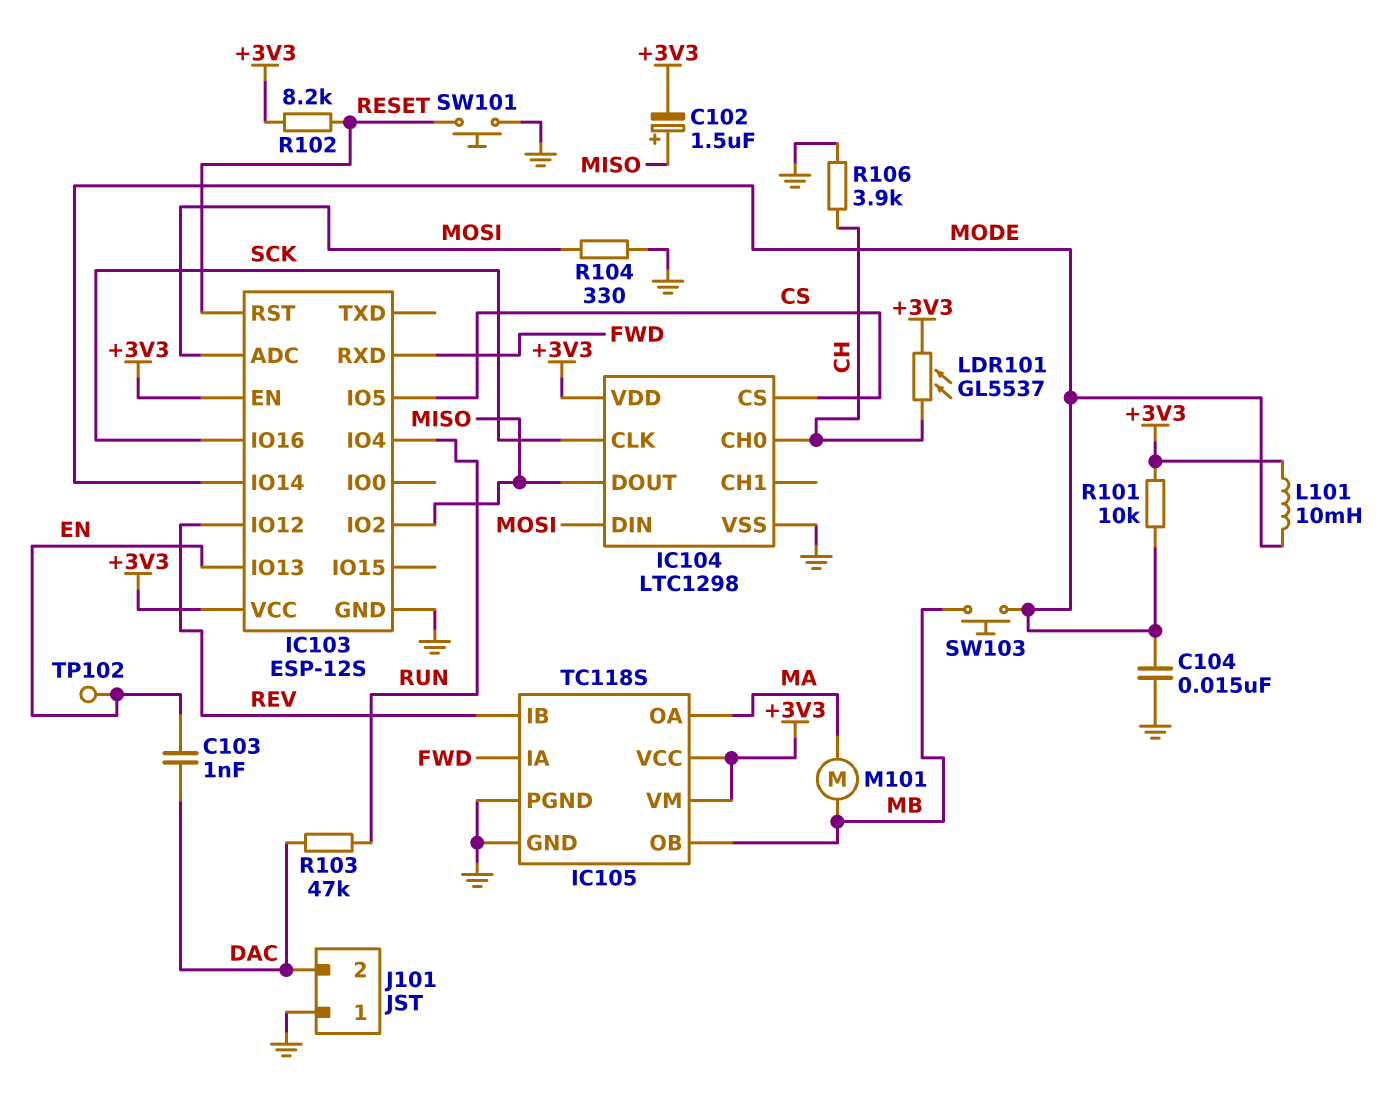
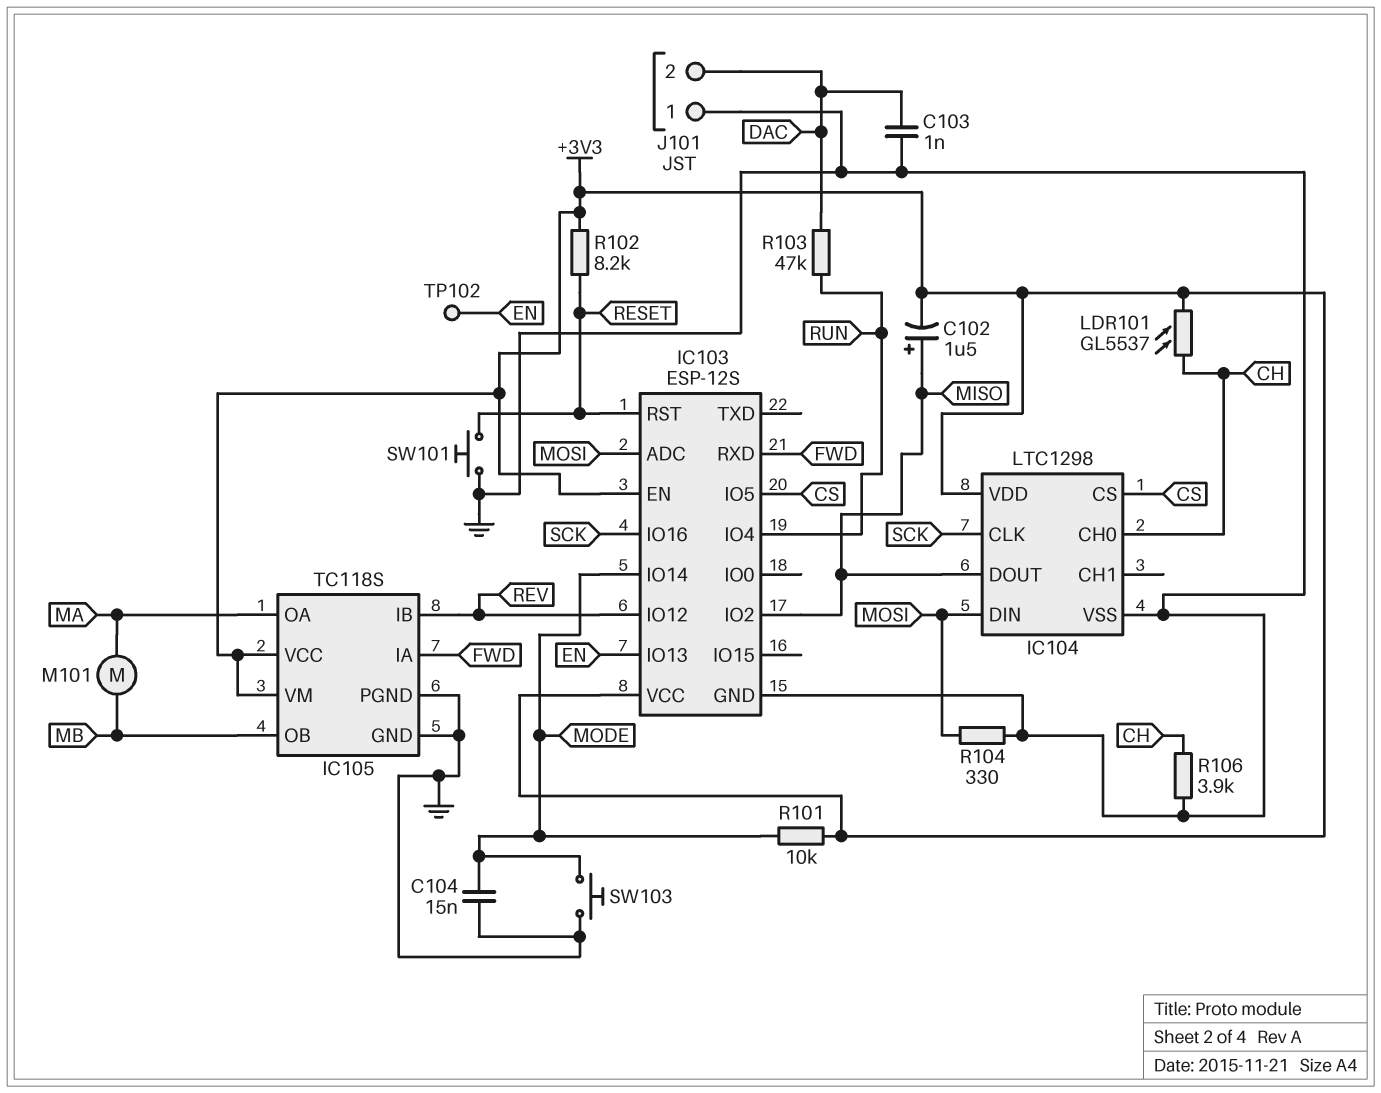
C103: 1nF (DAC, EN) -> 1nF (DAC, GND)
L101: 10mH (+3V3, MODE) -> none
SW103: button (MB, MODE) -> button (GND, MODE)

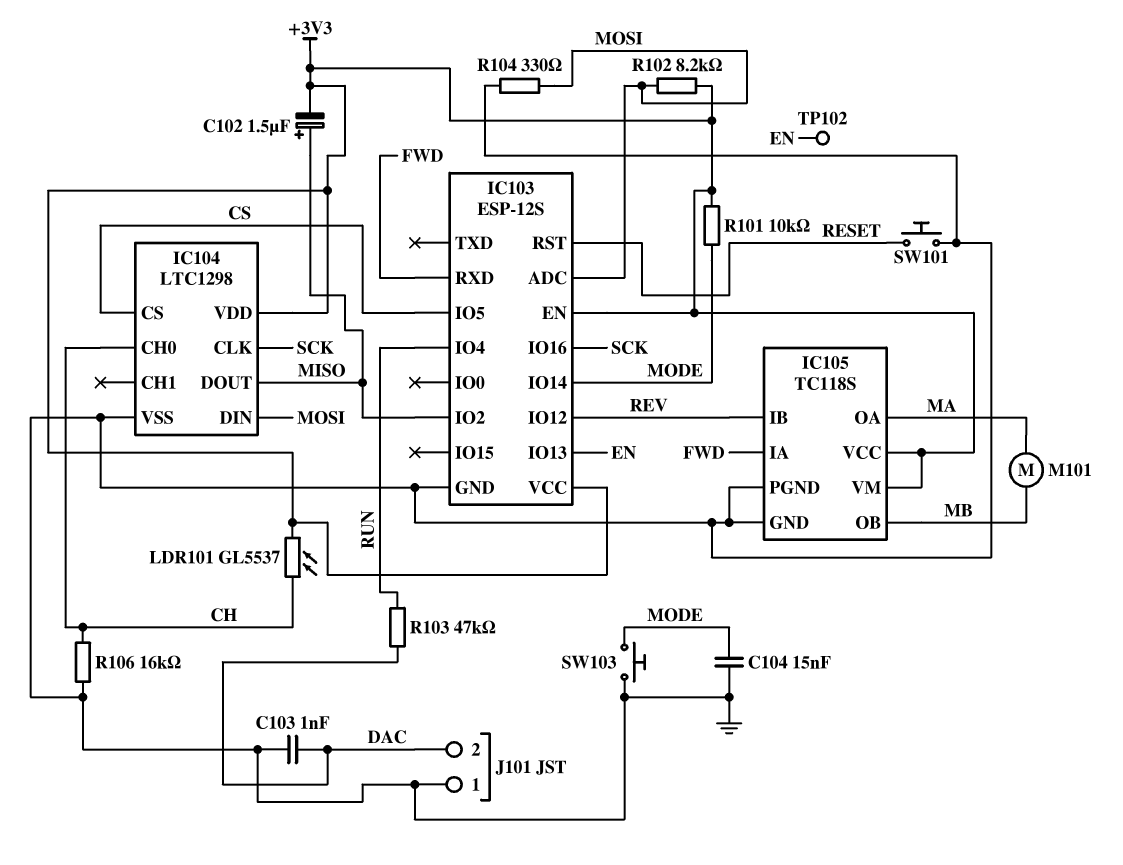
R102: 8.2k (+3V3, RESET) -> 8.2k (+3V3, MOSI)
R106: 3.9k (CH, GND) -> 16k (CH, GND)

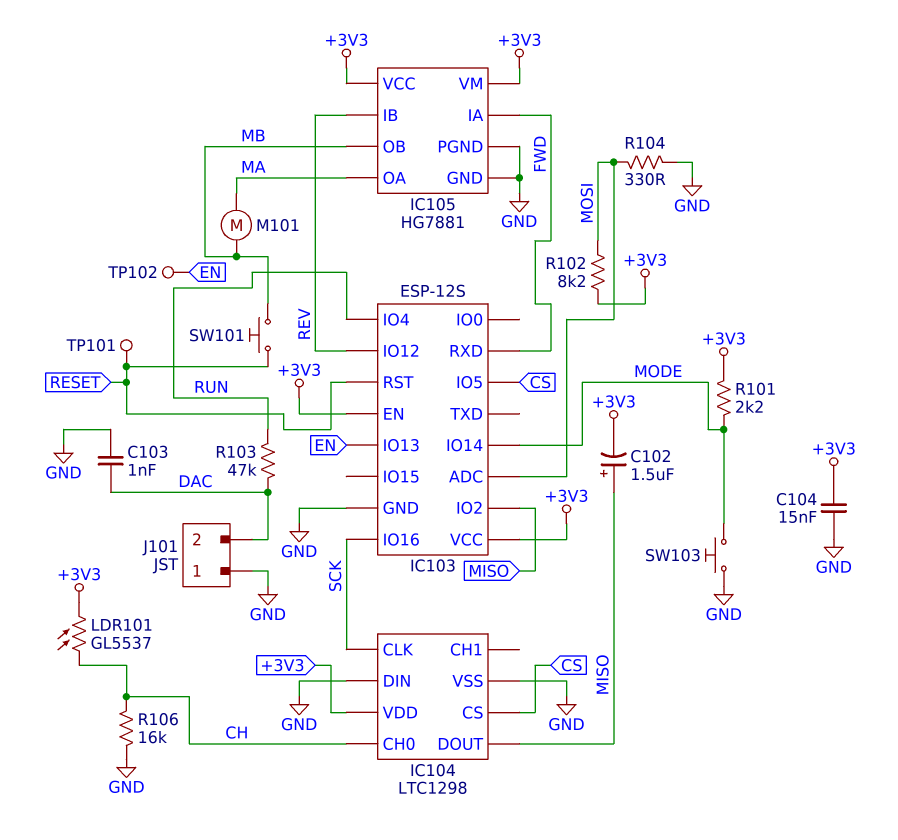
C104: 15nF (GND, MODE) -> 15nF (+3V3, GND)
IC104 pin DIN: MOSI -> GND
IC105: TC118S -> HG7881
R101: 10k (+3V3, MODE) -> 2.2k (+3V3, MODE)
SW101: button (GND, RESET) -> button (MB, RESET)
TP101: none -> test point (RESET)

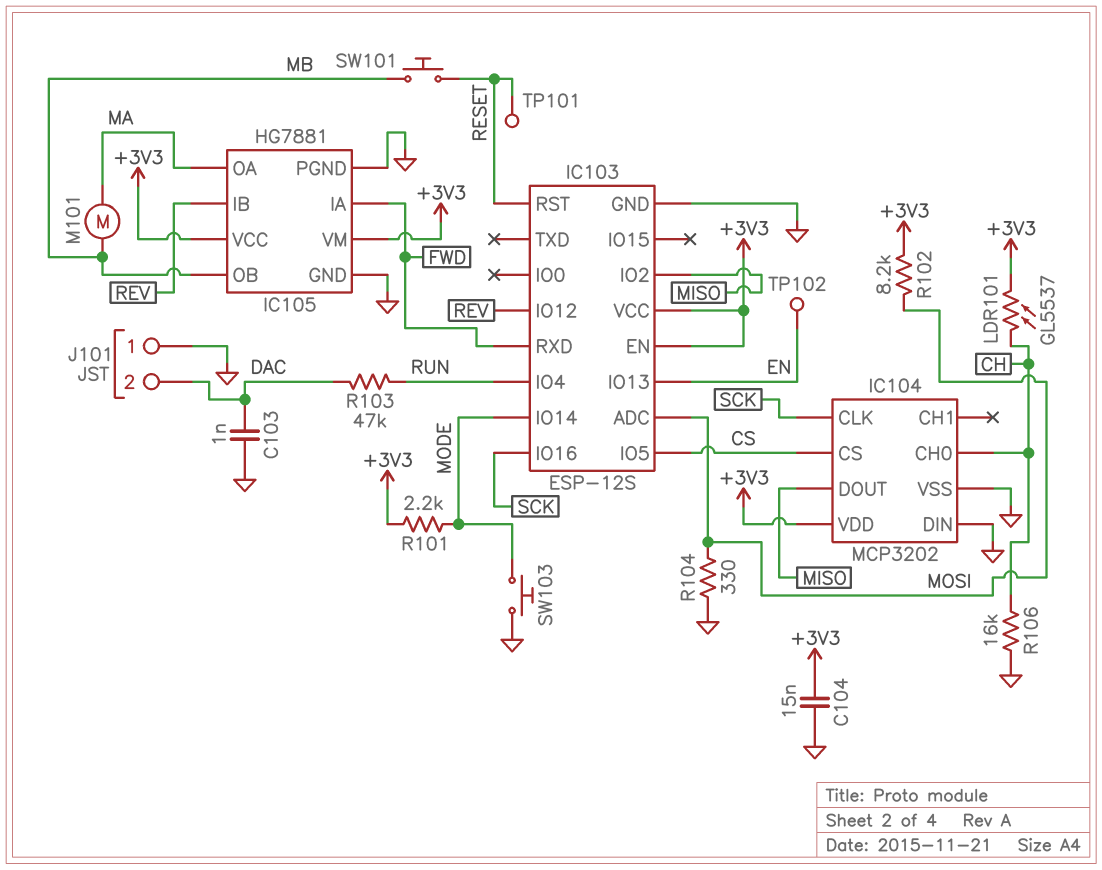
C102: 1.5uF (plus MISO, minus +3V3) -> none
IC104: LTC1298 -> MCP3202

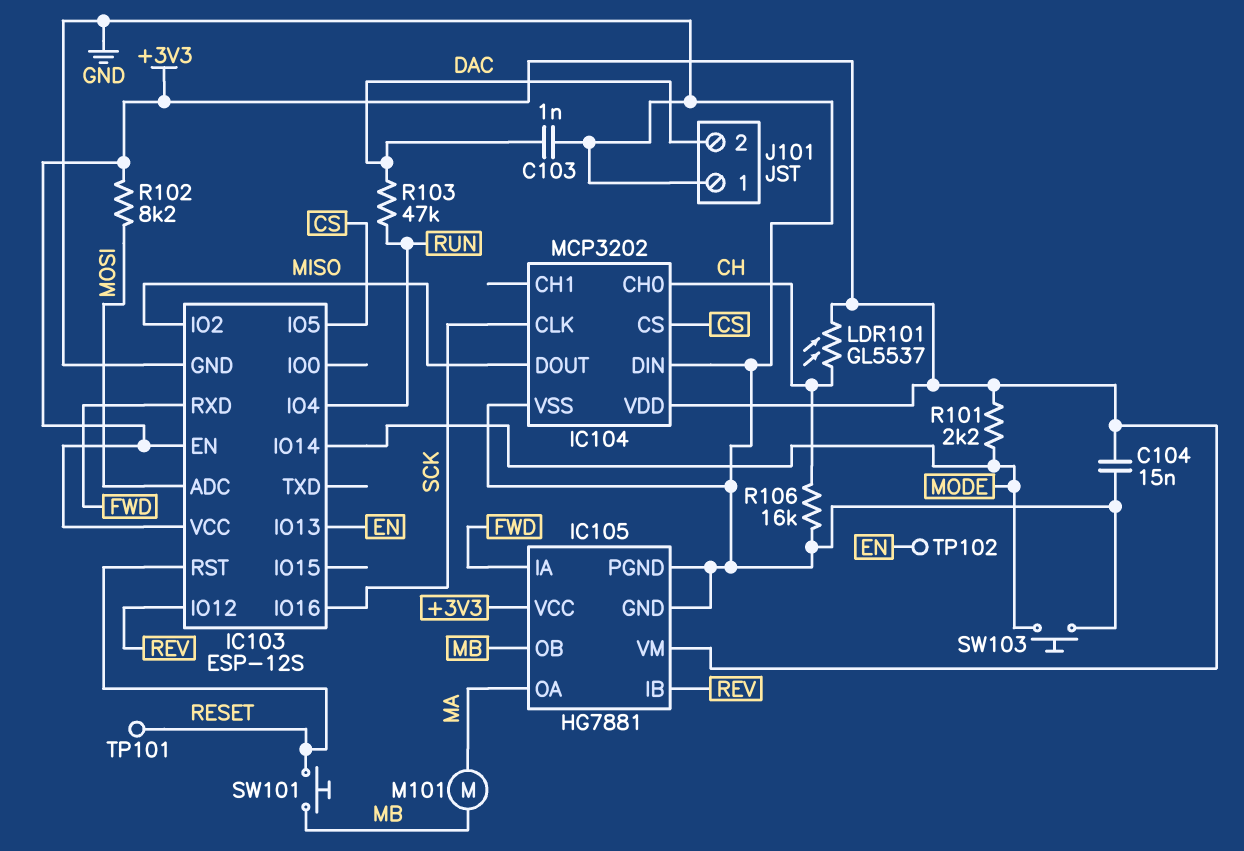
R104: 330 (GND, MOSI) -> none

